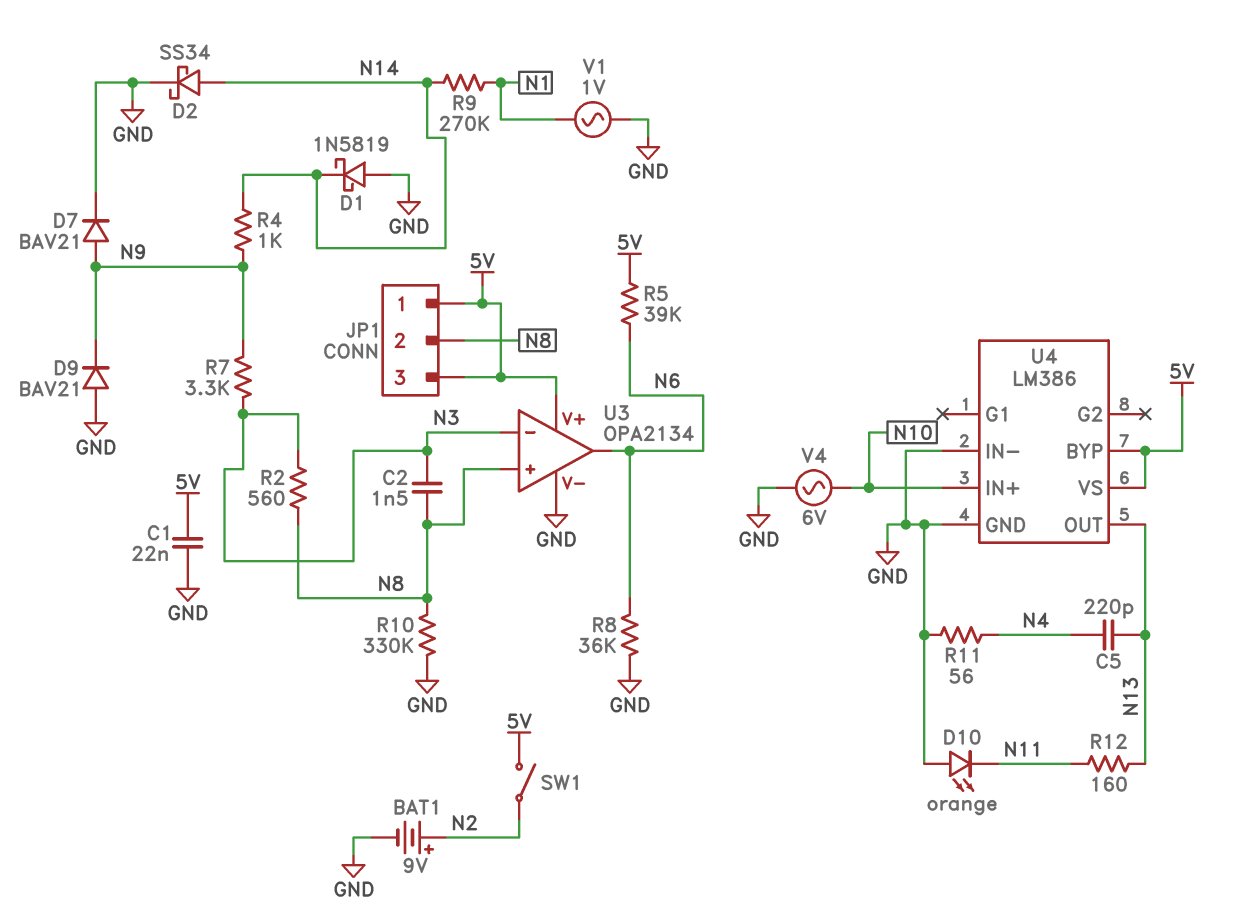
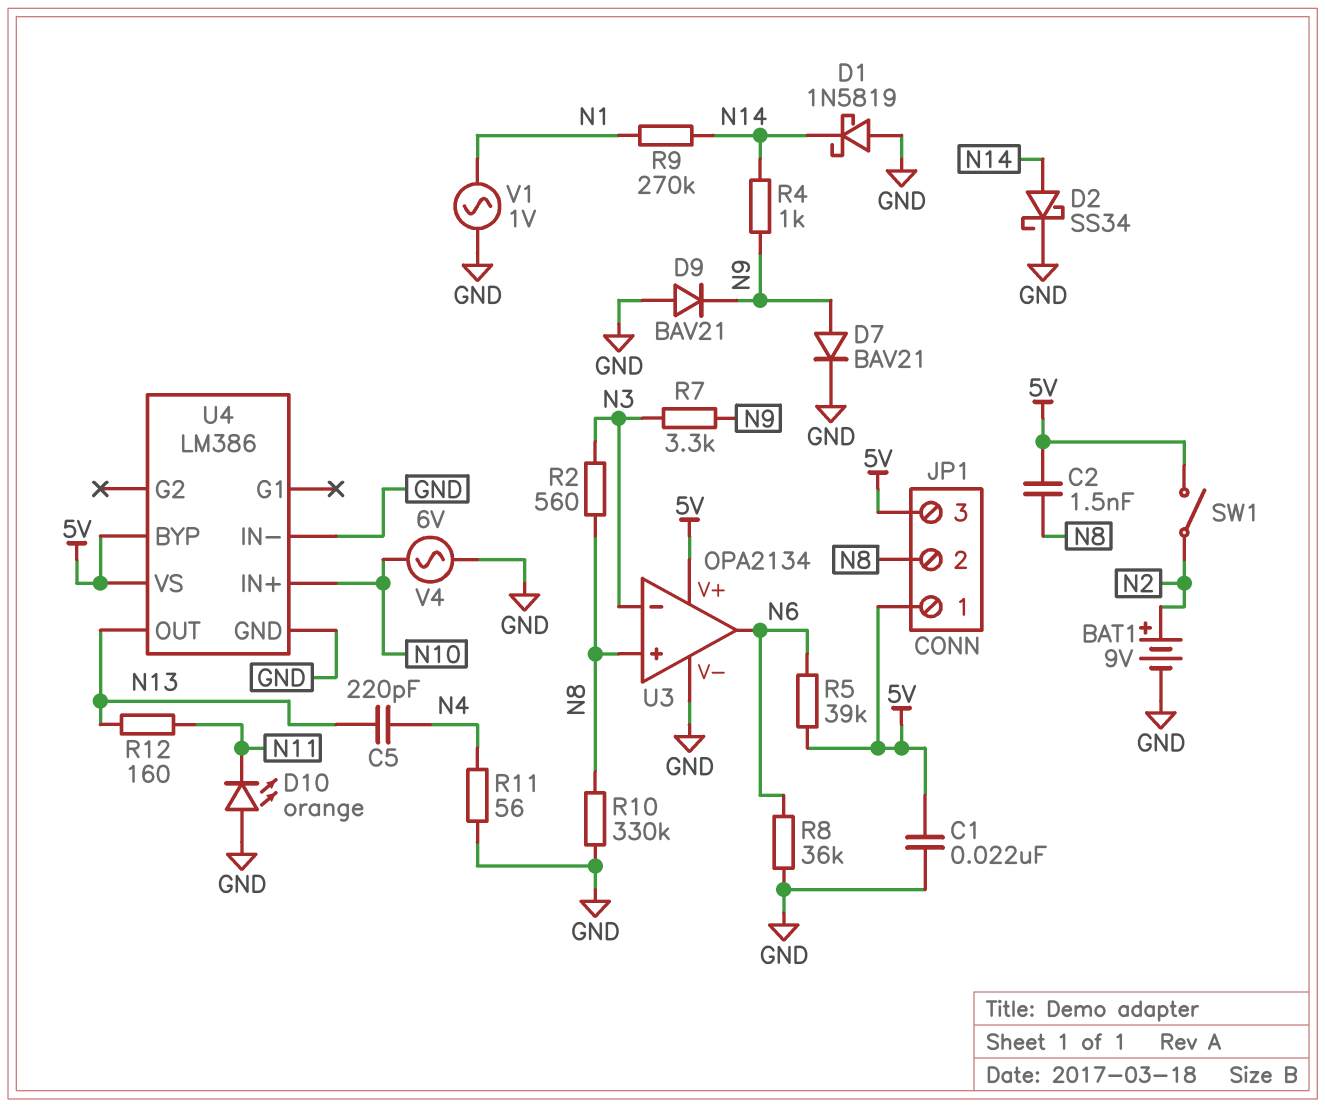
C2: 1.5nF (N3, N8) -> 1.5nF (5V, N8)

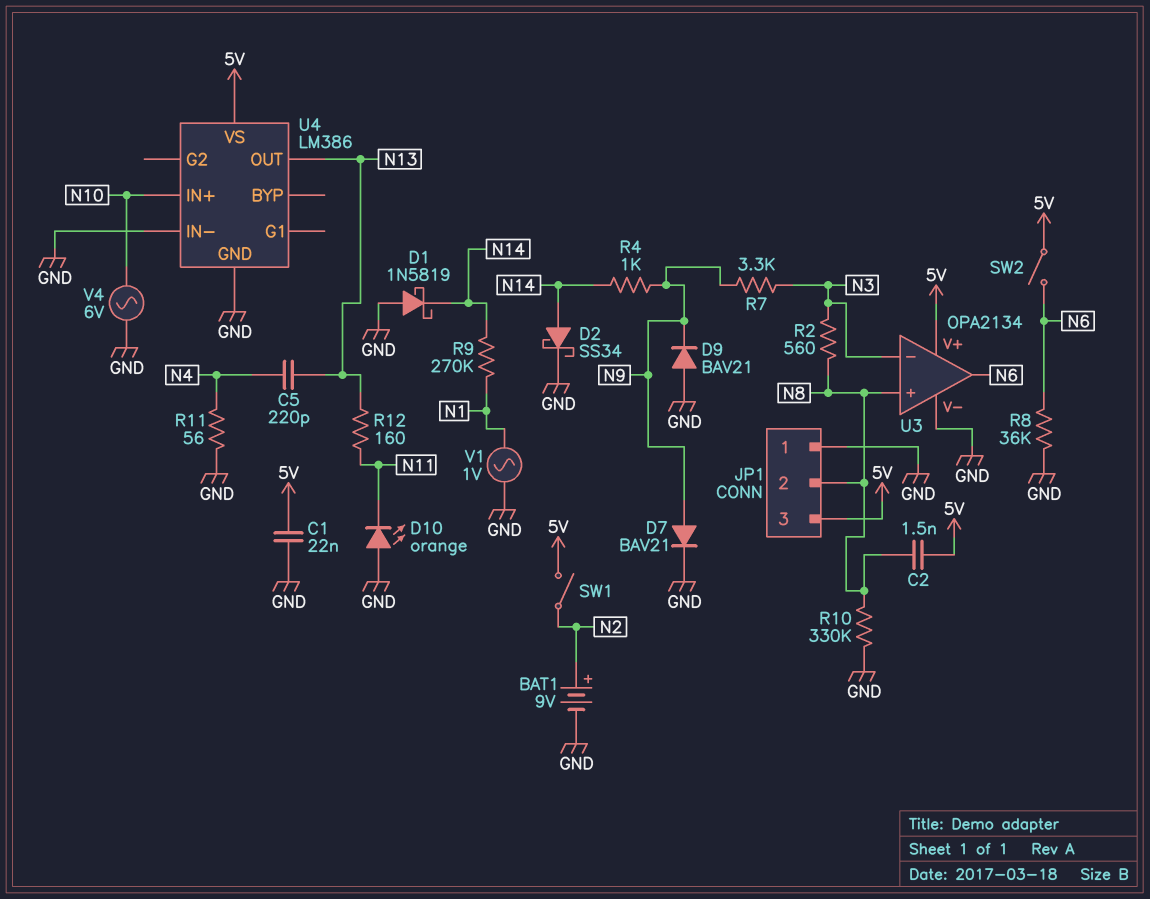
JP1 pin 1: 5V -> GND
R5: 39k (5V, N6) -> none
SW2: none -> switch (5V, N6)
U4 pin BYP: 5V -> none

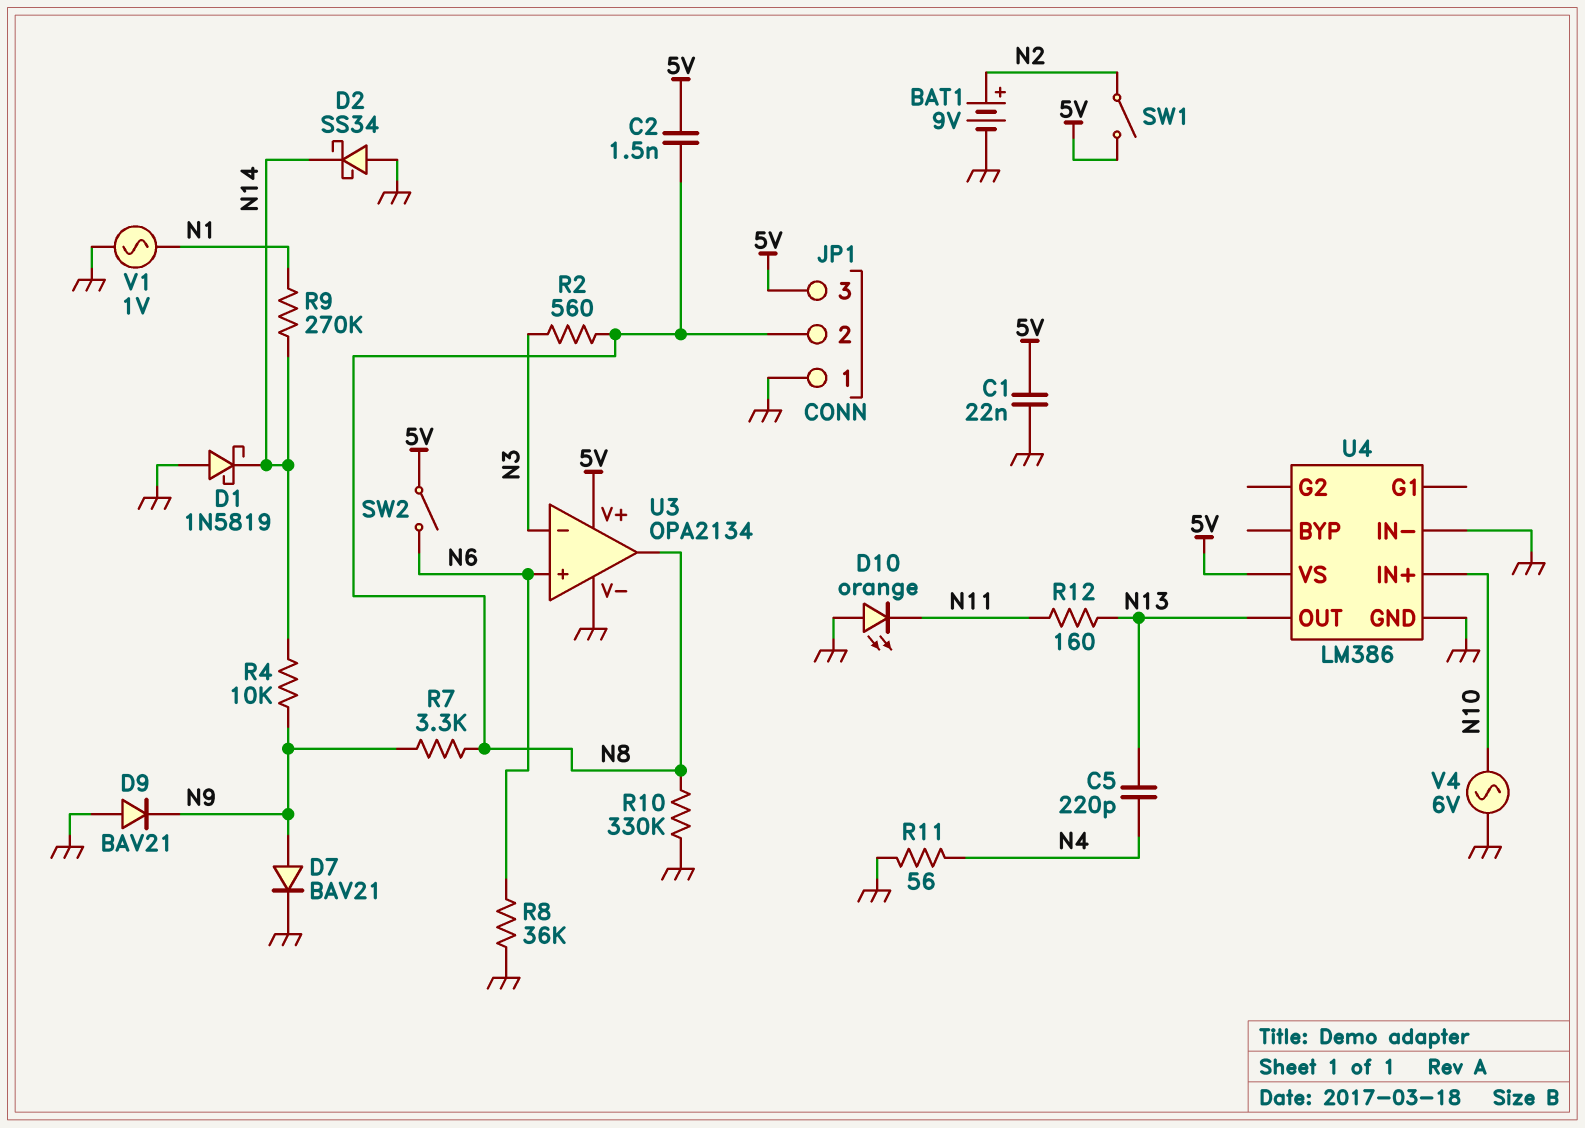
D2: schottky SS34 (A N14, K GND) -> schottky SS34 (A GND, K N14)
R4: 1k (N9, N14) -> 10k (N9, N14)
R7: 3.3k (N3, N9) -> 3.3k (N8, N9)
U3 pin in+: N8 -> N6
U3 pin out: N6 -> N8

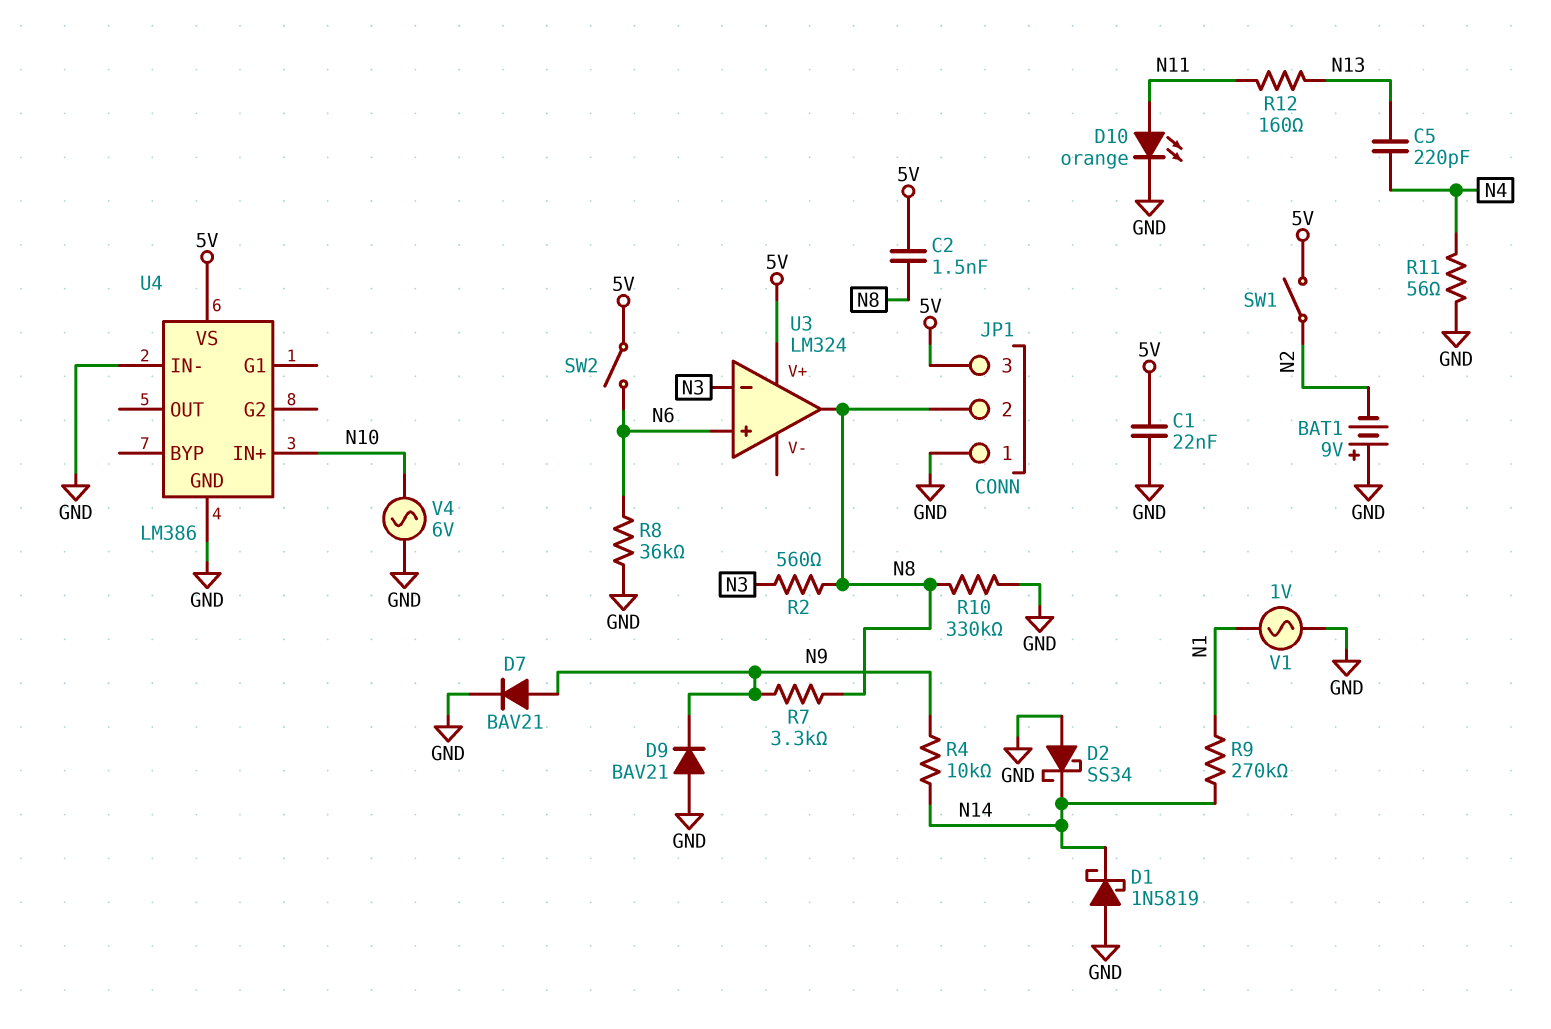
BAT1: 9V (plus N2, minus GND) -> 9V (plus GND, minus N2)
D10: LED orange (A GND, K N11) -> LED orange (A N11, K GND)
U3: OPA2134 -> LM324
U3 pin V-: GND -> none
U4 pin OUT: N13 -> none

